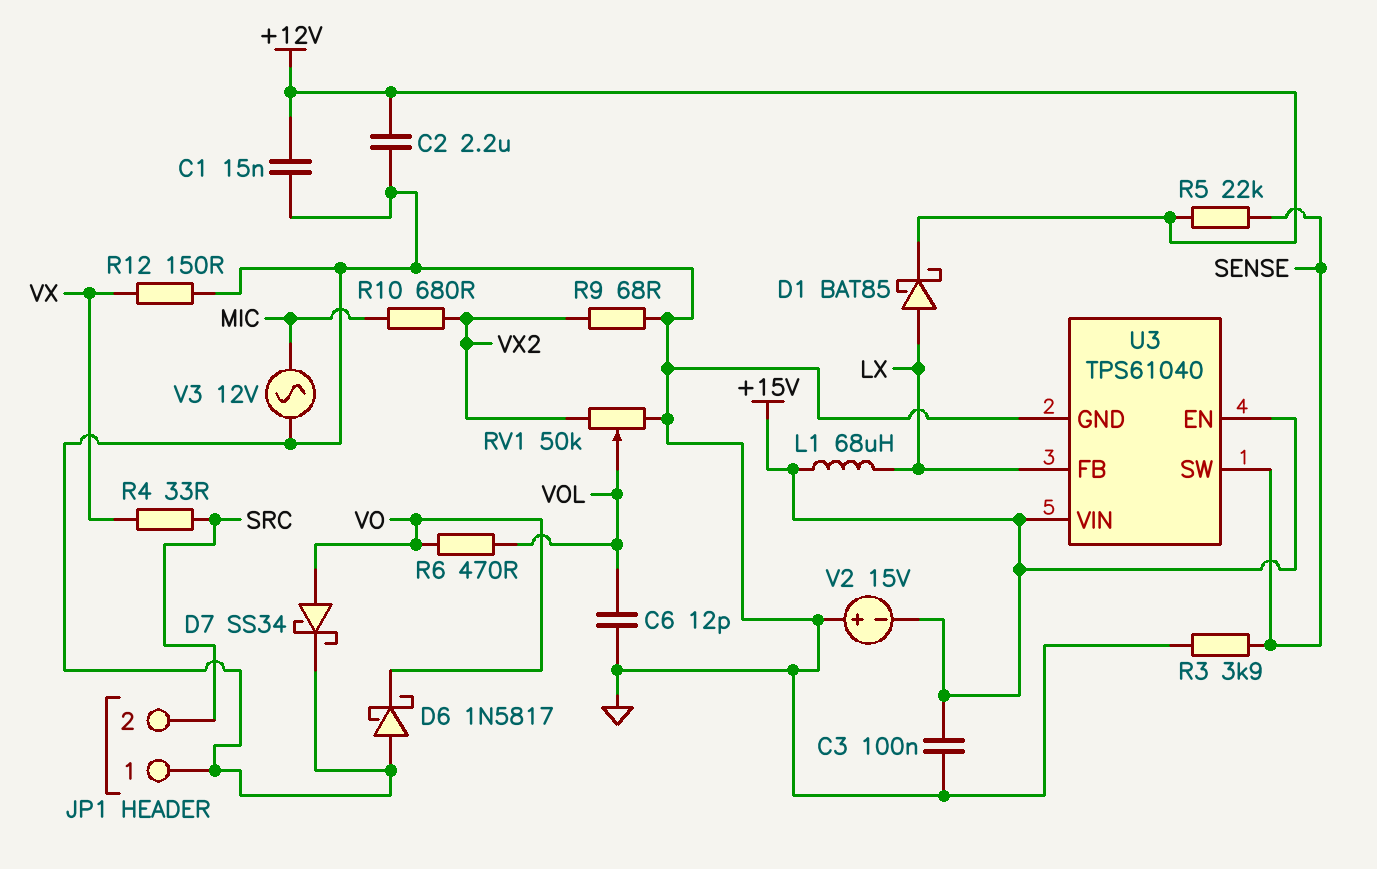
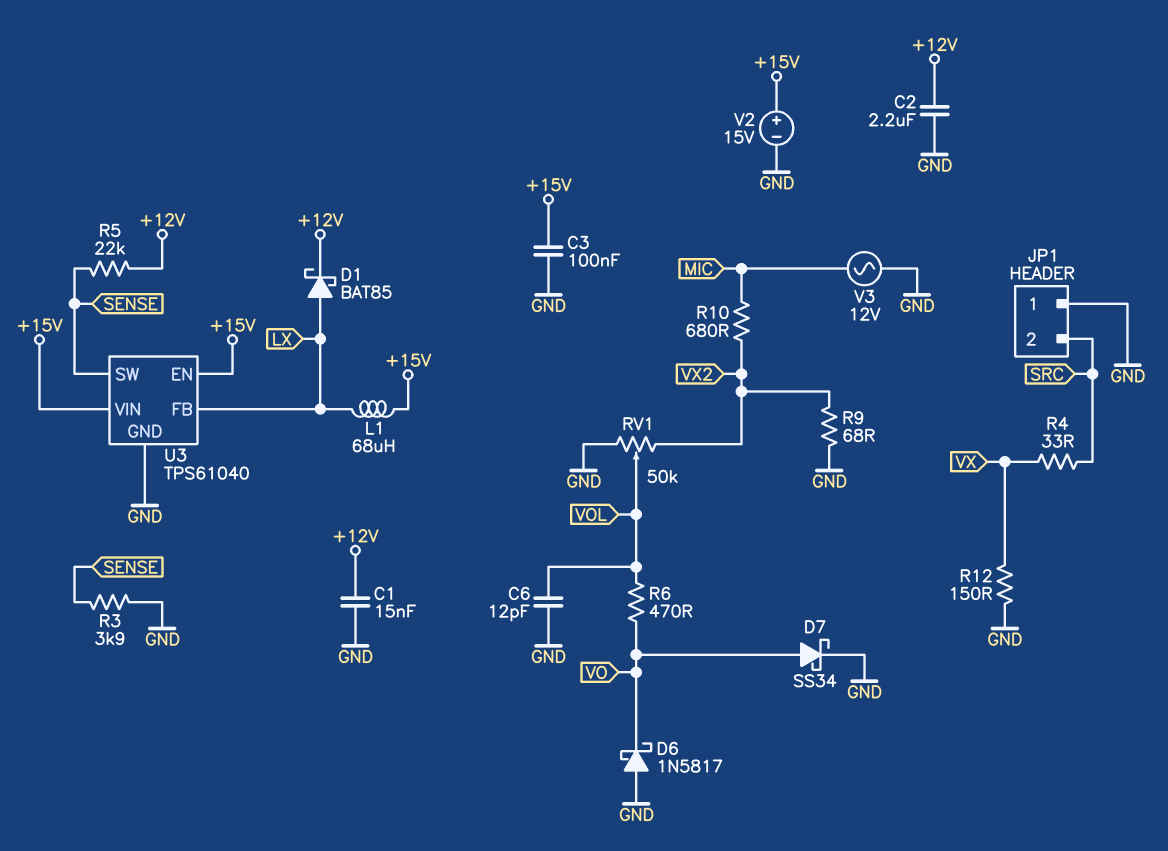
V2: 15V (plus GND, minus +15V) -> 15V (plus +15V, minus GND)

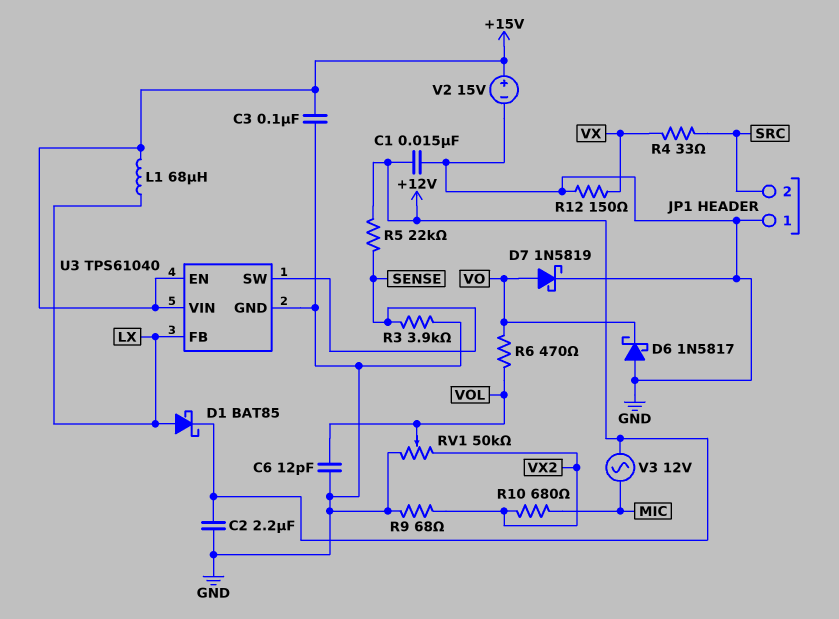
D7: schottky SS34 (A VO, K GND) -> schottky 1N5819 (A VO, K GND)
V3: AC 12V (GND, MIC) -> AC 12V (+12V, MIC)

